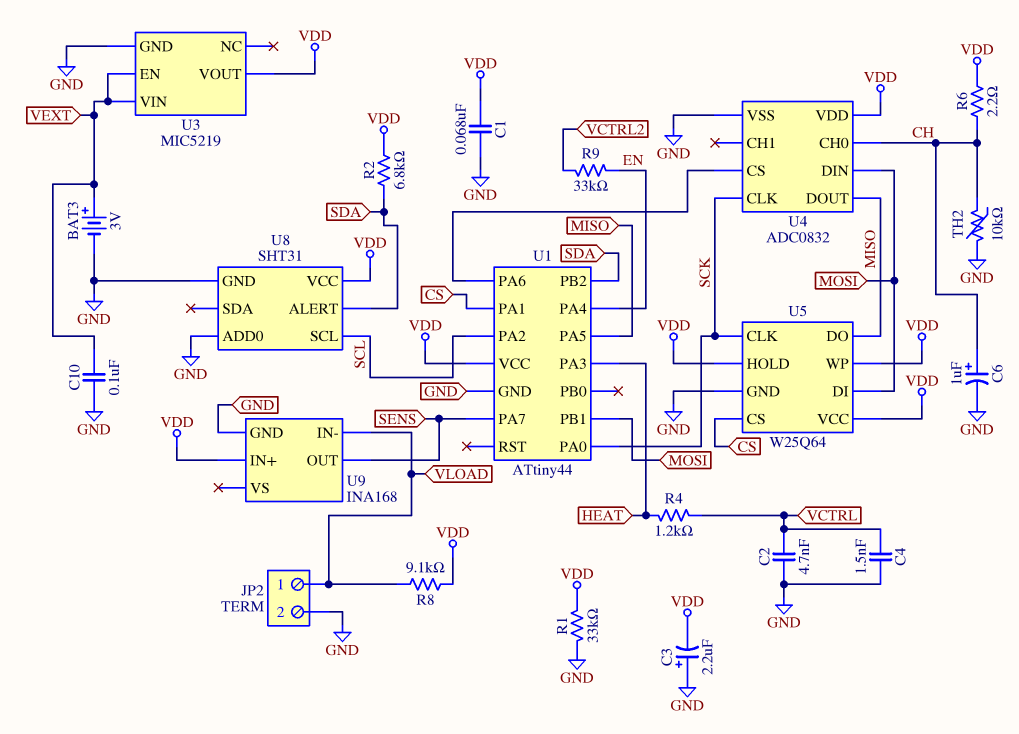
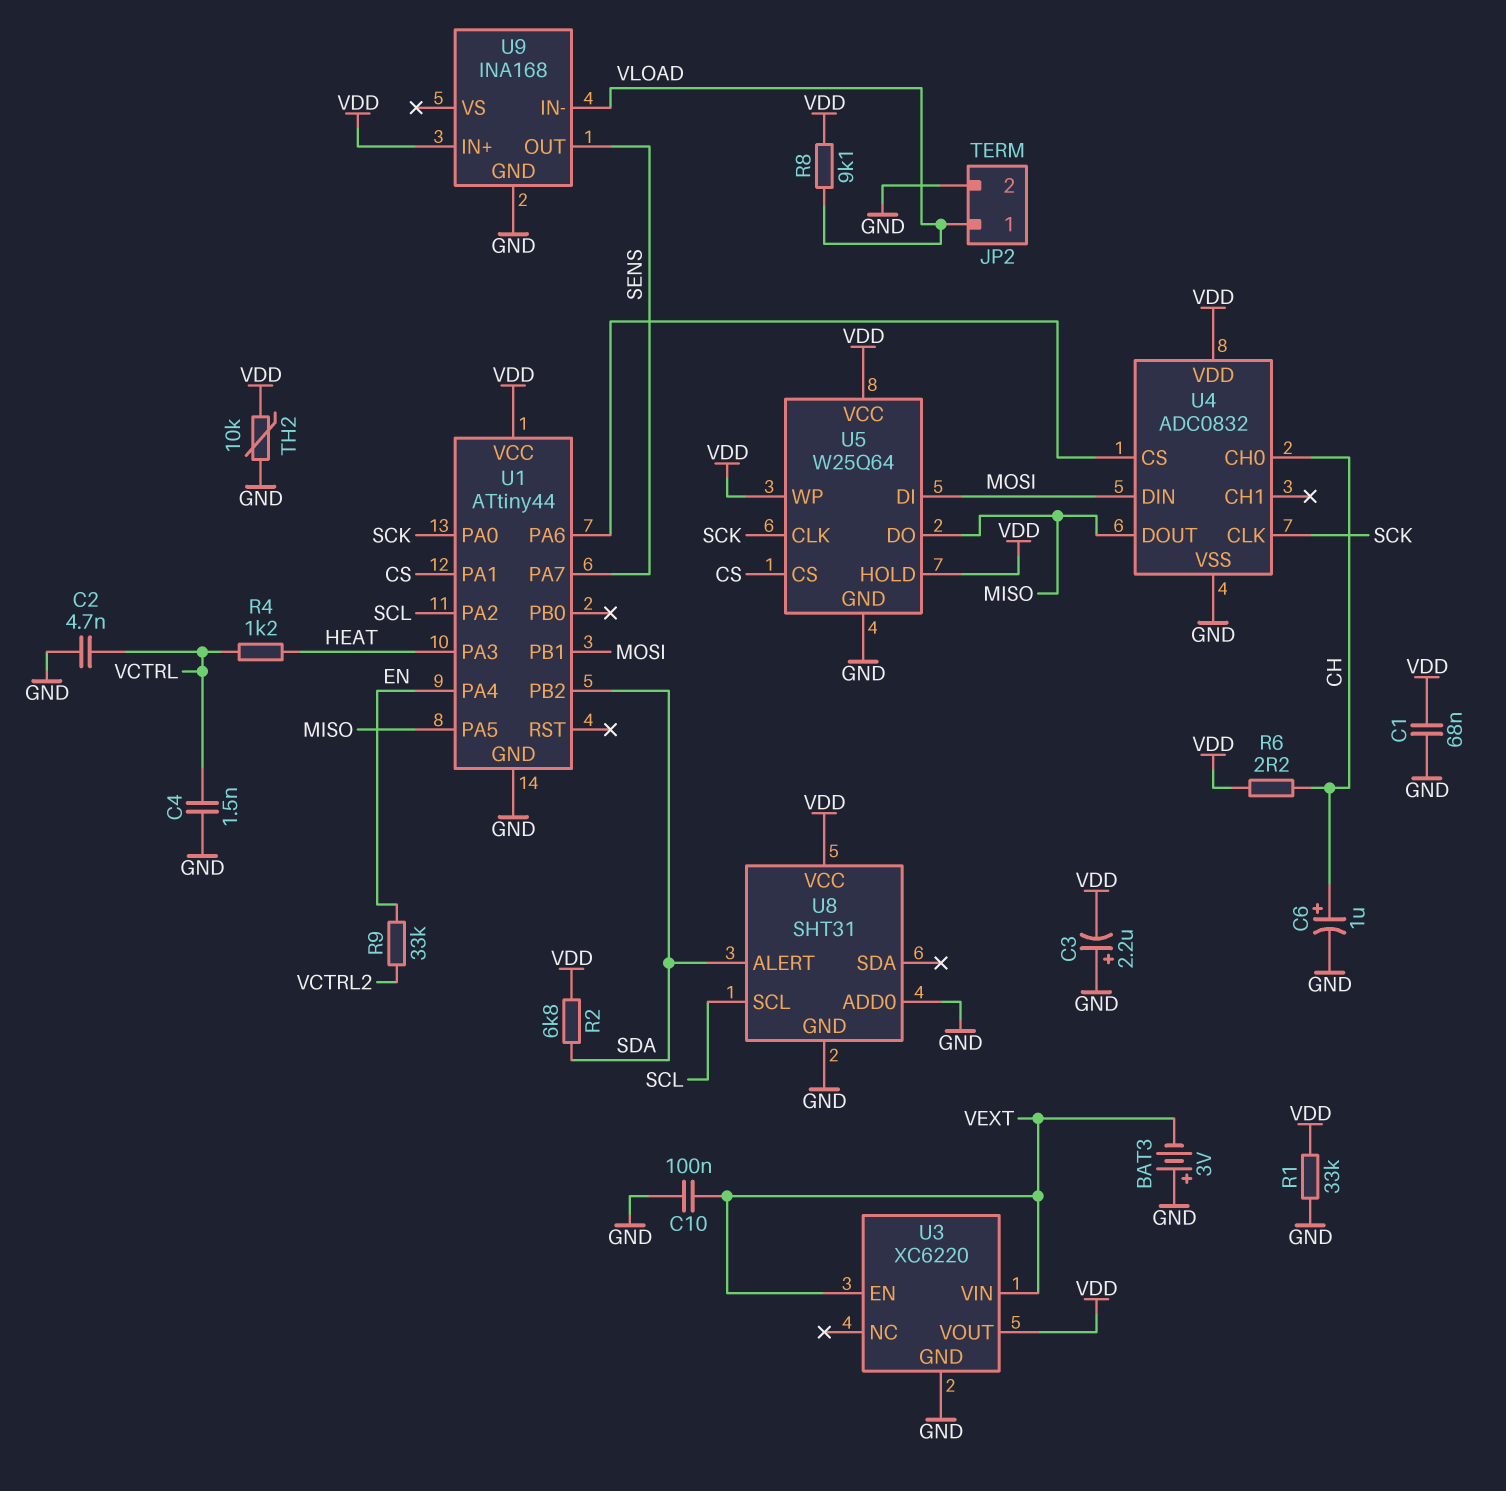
BAT3: 3V (plus VEXT, minus GND) -> 3V (plus GND, minus VEXT)
TH2: 10k (CH, GND) -> 10k (GND, VDD)
U3: MIC5219 -> XC6220

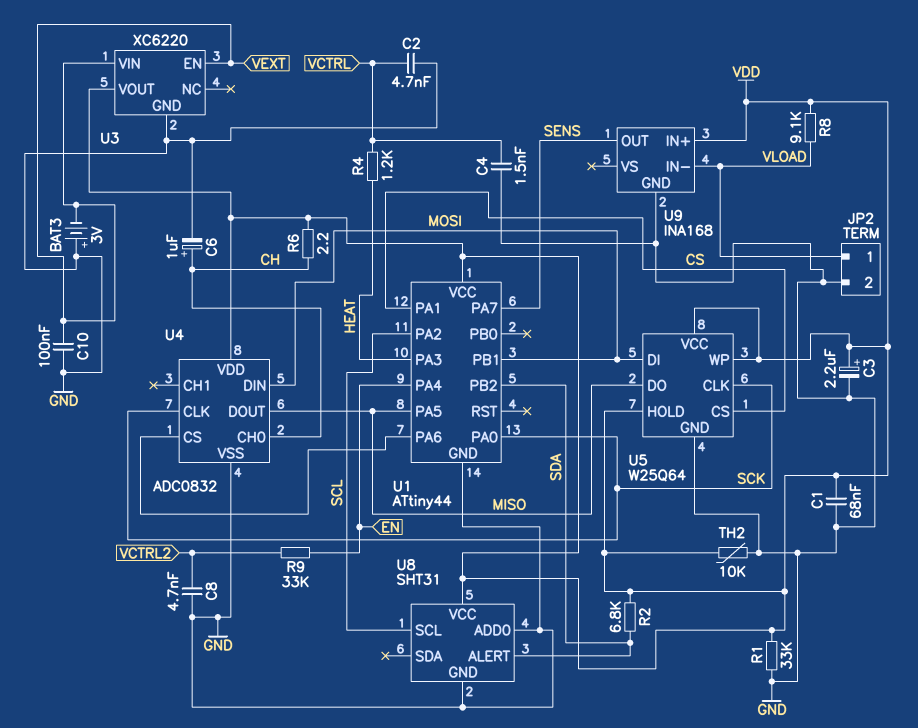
C3: 2.2uF (plus GND, minus VDD) -> 2.2uF (plus VDD, minus GND)
C8: none -> 4.7nF (GND, VCTRL2)

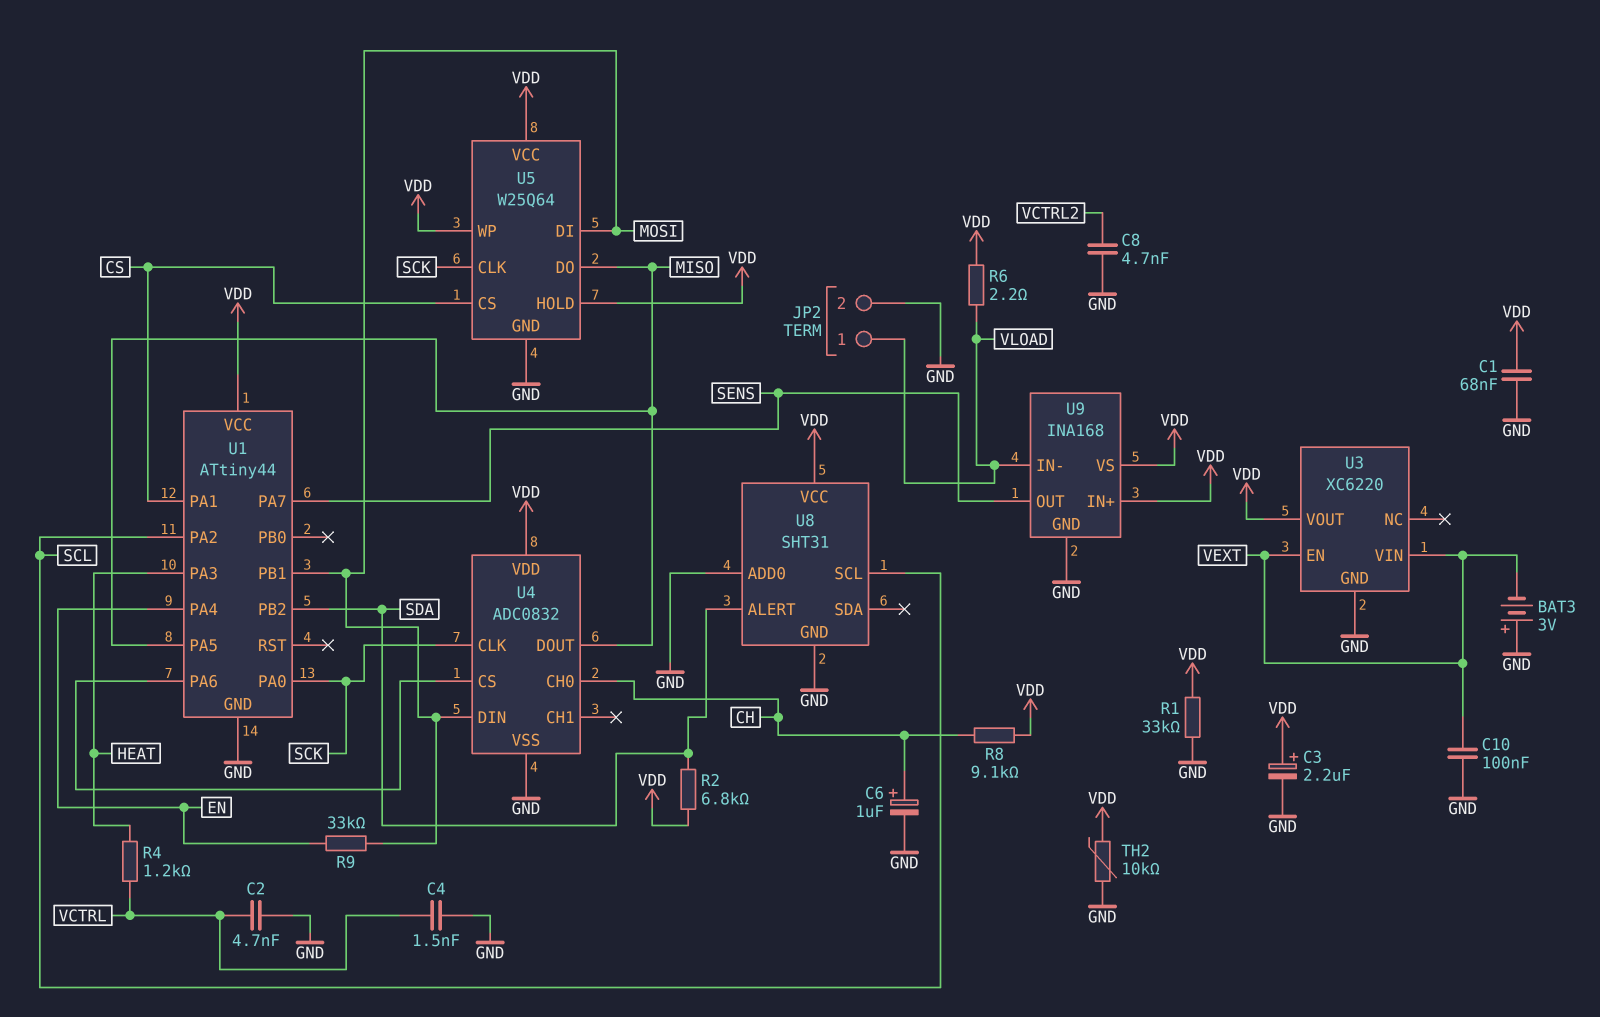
R6: 2.2 (CH, VDD) -> 2.2 (VDD, VLOAD)
R8: 9.1k (VDD, VLOAD) -> 9.1k (CH, VDD)
R9: 33k (EN, VCTRL2) -> 33k (EN, MOSI)
U9 pin VS: none -> VDD

